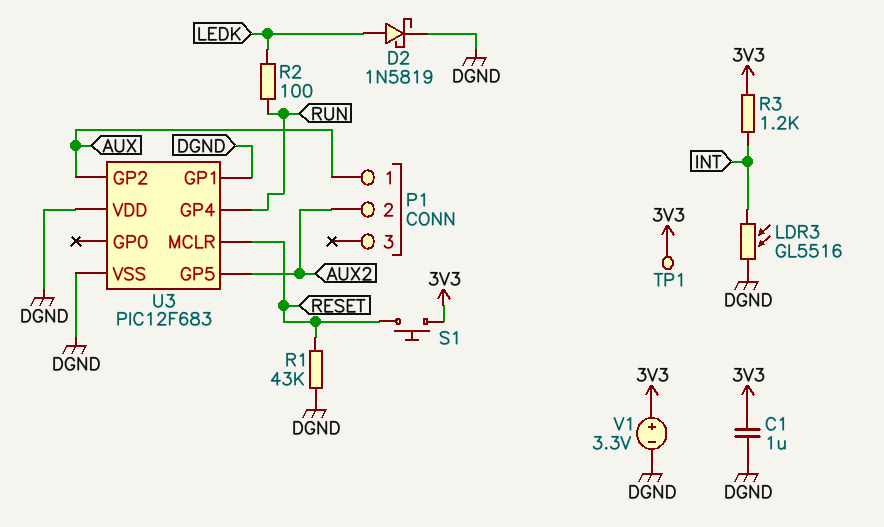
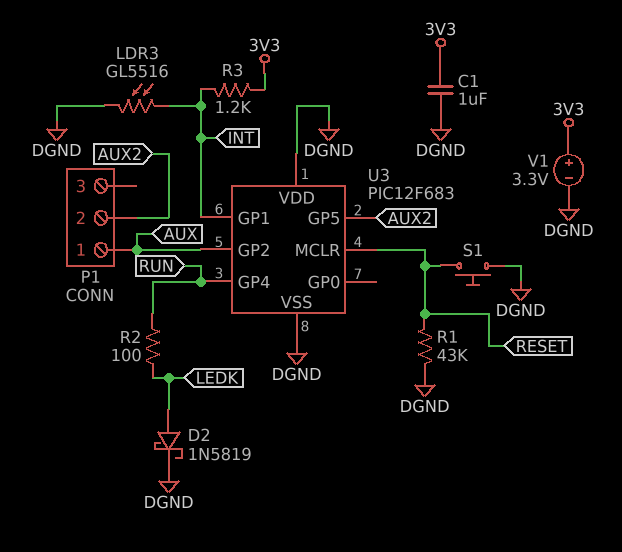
S1: button (3V3, RESET) -> button (DGND, RESET)
TP1: test point (3V3) -> none
U3 pin GP1: DGND -> INT

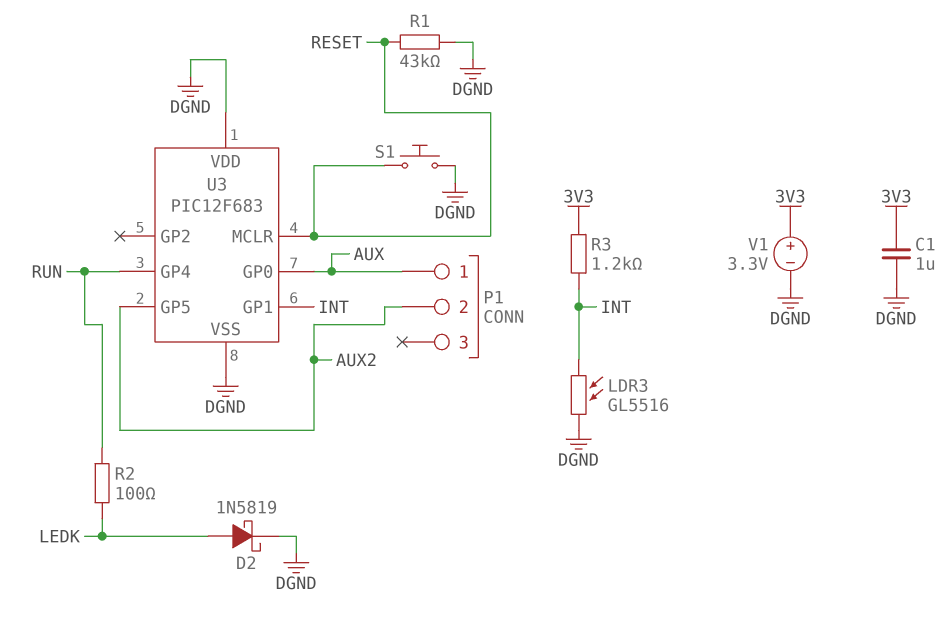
U3 pin GP0: none -> AUX
U3 pin GP2: AUX -> none

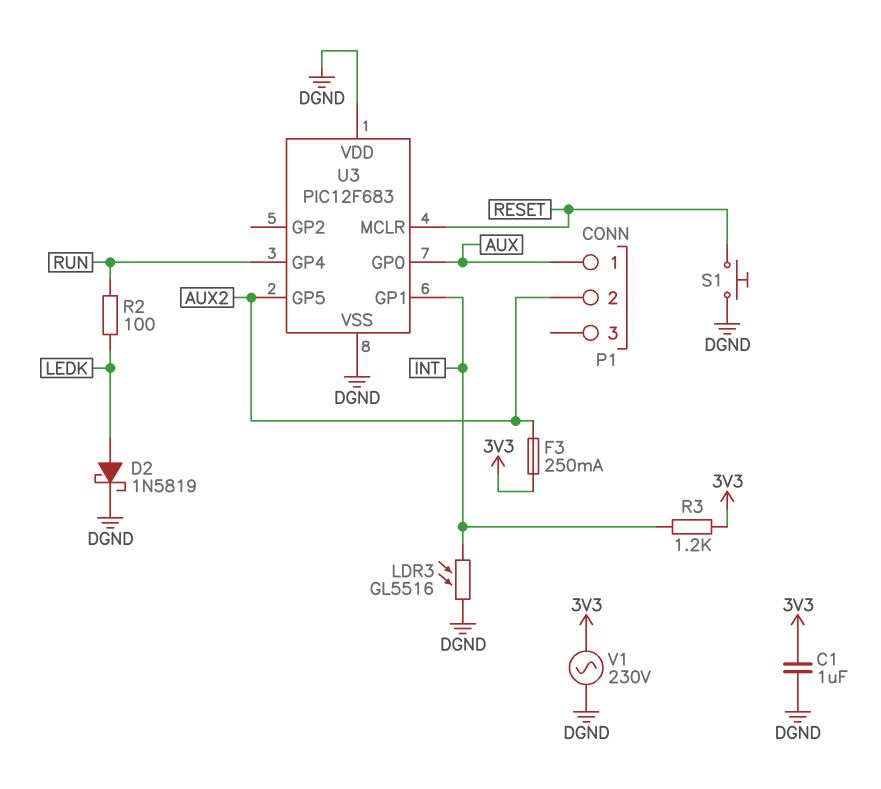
F3: none -> 250mA (3V3, AUX2)
R1: 43k (DGND, RESET) -> none
V1: 3.3V (plus 3V3, minus DGND) -> AC 230V (3V3, DGND)

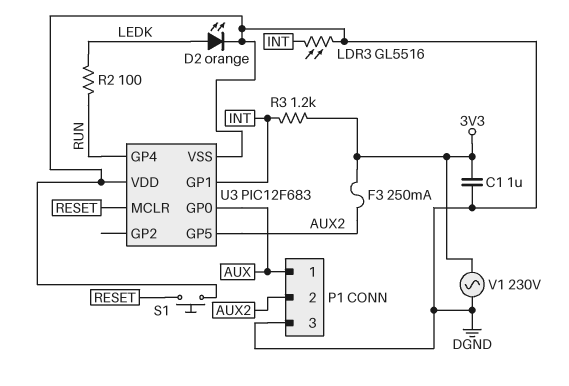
D2: schottky 1N5819 (A LEDK, K DGND) -> LED orange (A LEDK, K DGND)
P1 pin 3: none -> DGND

